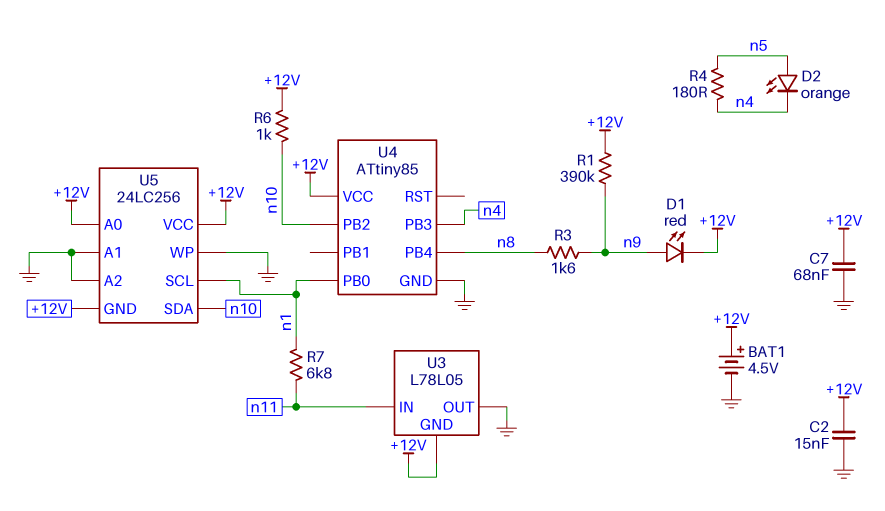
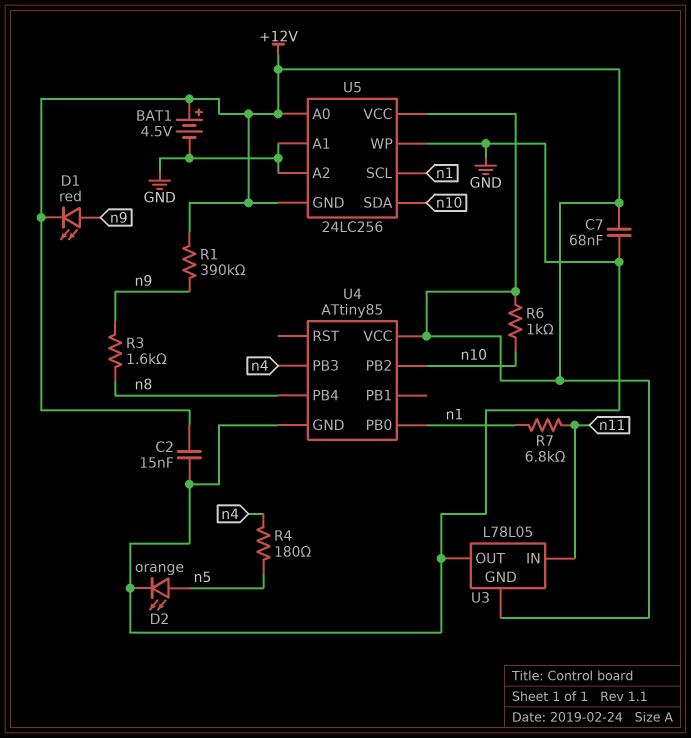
D2: LED orange (A n5, K n4) -> LED orange (A n5, K GND)

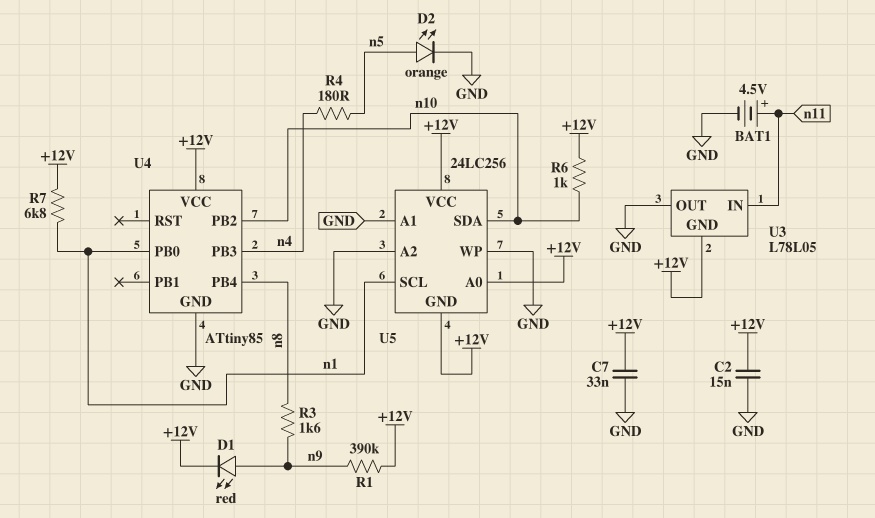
BAT1: 4.5V (plus +12V, minus GND) -> 4.5V (plus n11, minus GND)
C7: 68nF (+12V, GND) -> 33nF (+12V, GND)
R7: 6.8k (n1, n11) -> 6.8k (+12V, n1)

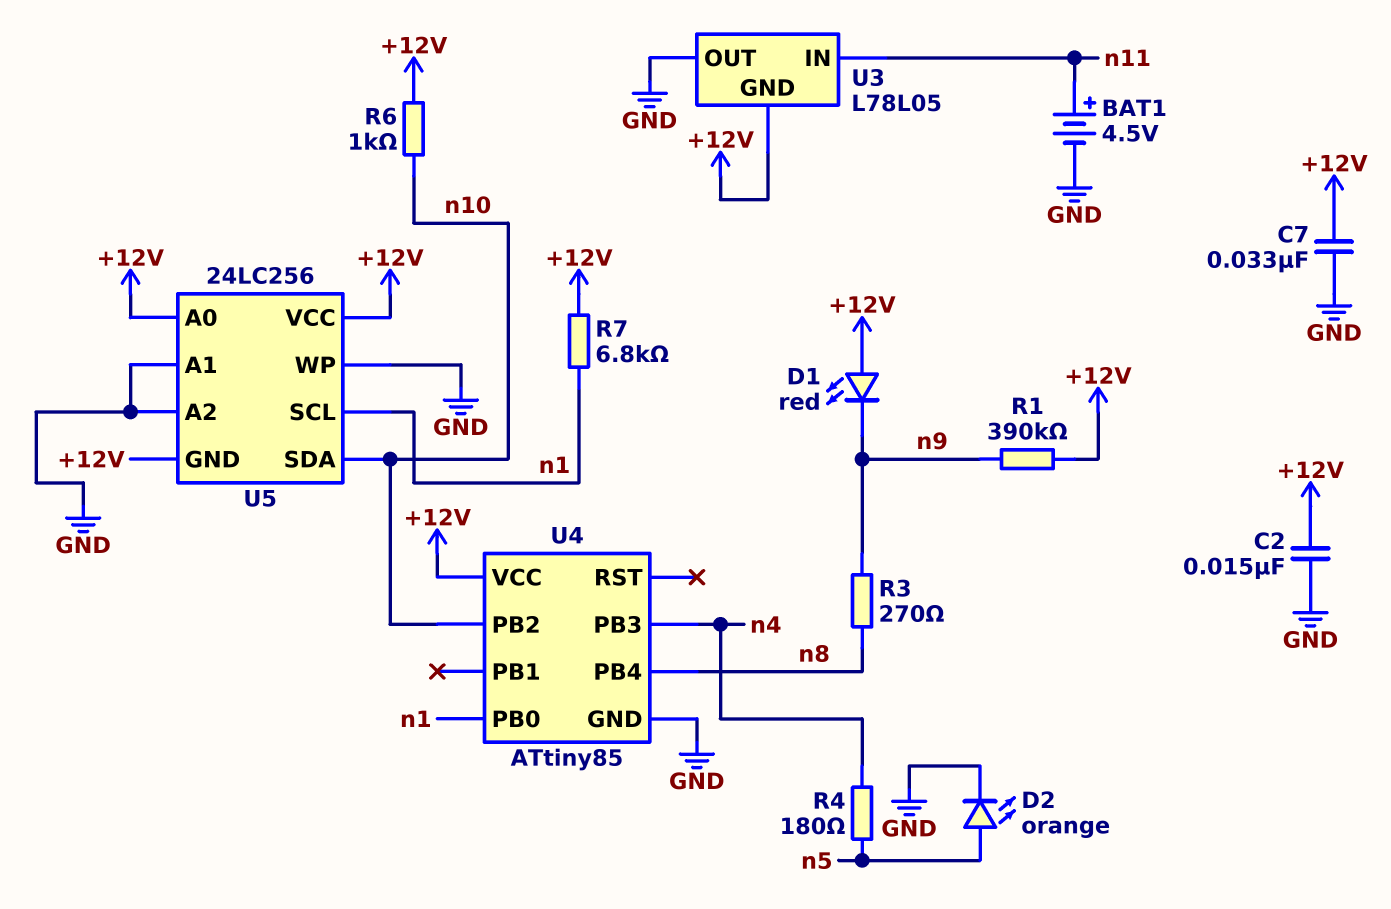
D1: LED red (A n9, K +12V) -> LED red (A +12V, K n9)
R3: 1.6k (n8, n9) -> 270 (n8, n9)

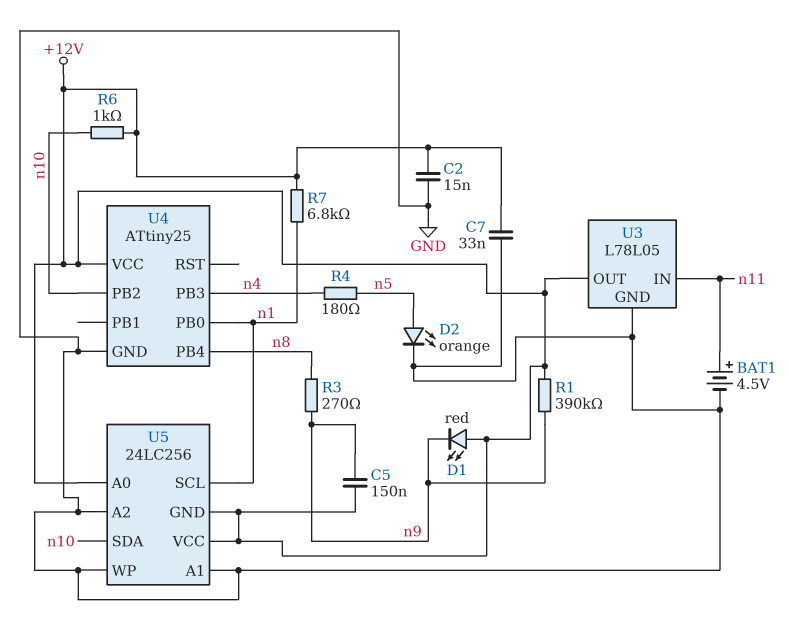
C5: none -> 150nF (+12V, n9)
U3 pin GND: +12V -> GND
U3 pin OUT: GND -> +12V
U4: ATtiny85 -> ATtiny25

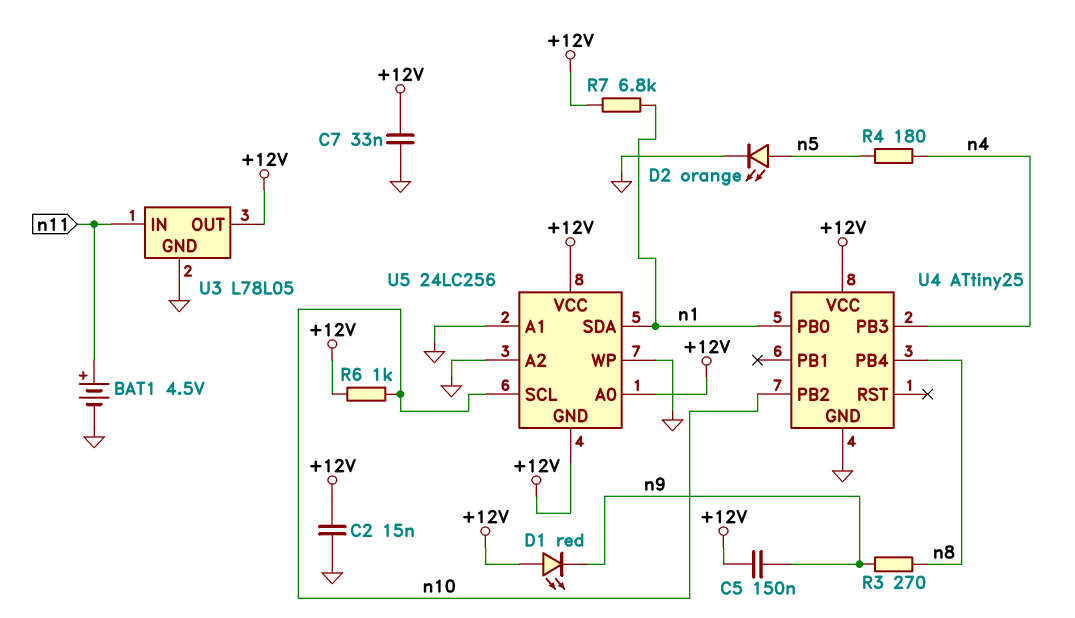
R1: 390k (+12V, n9) -> none
U5 pin SCL: n1 -> n10
U5 pin SDA: n10 -> n1

